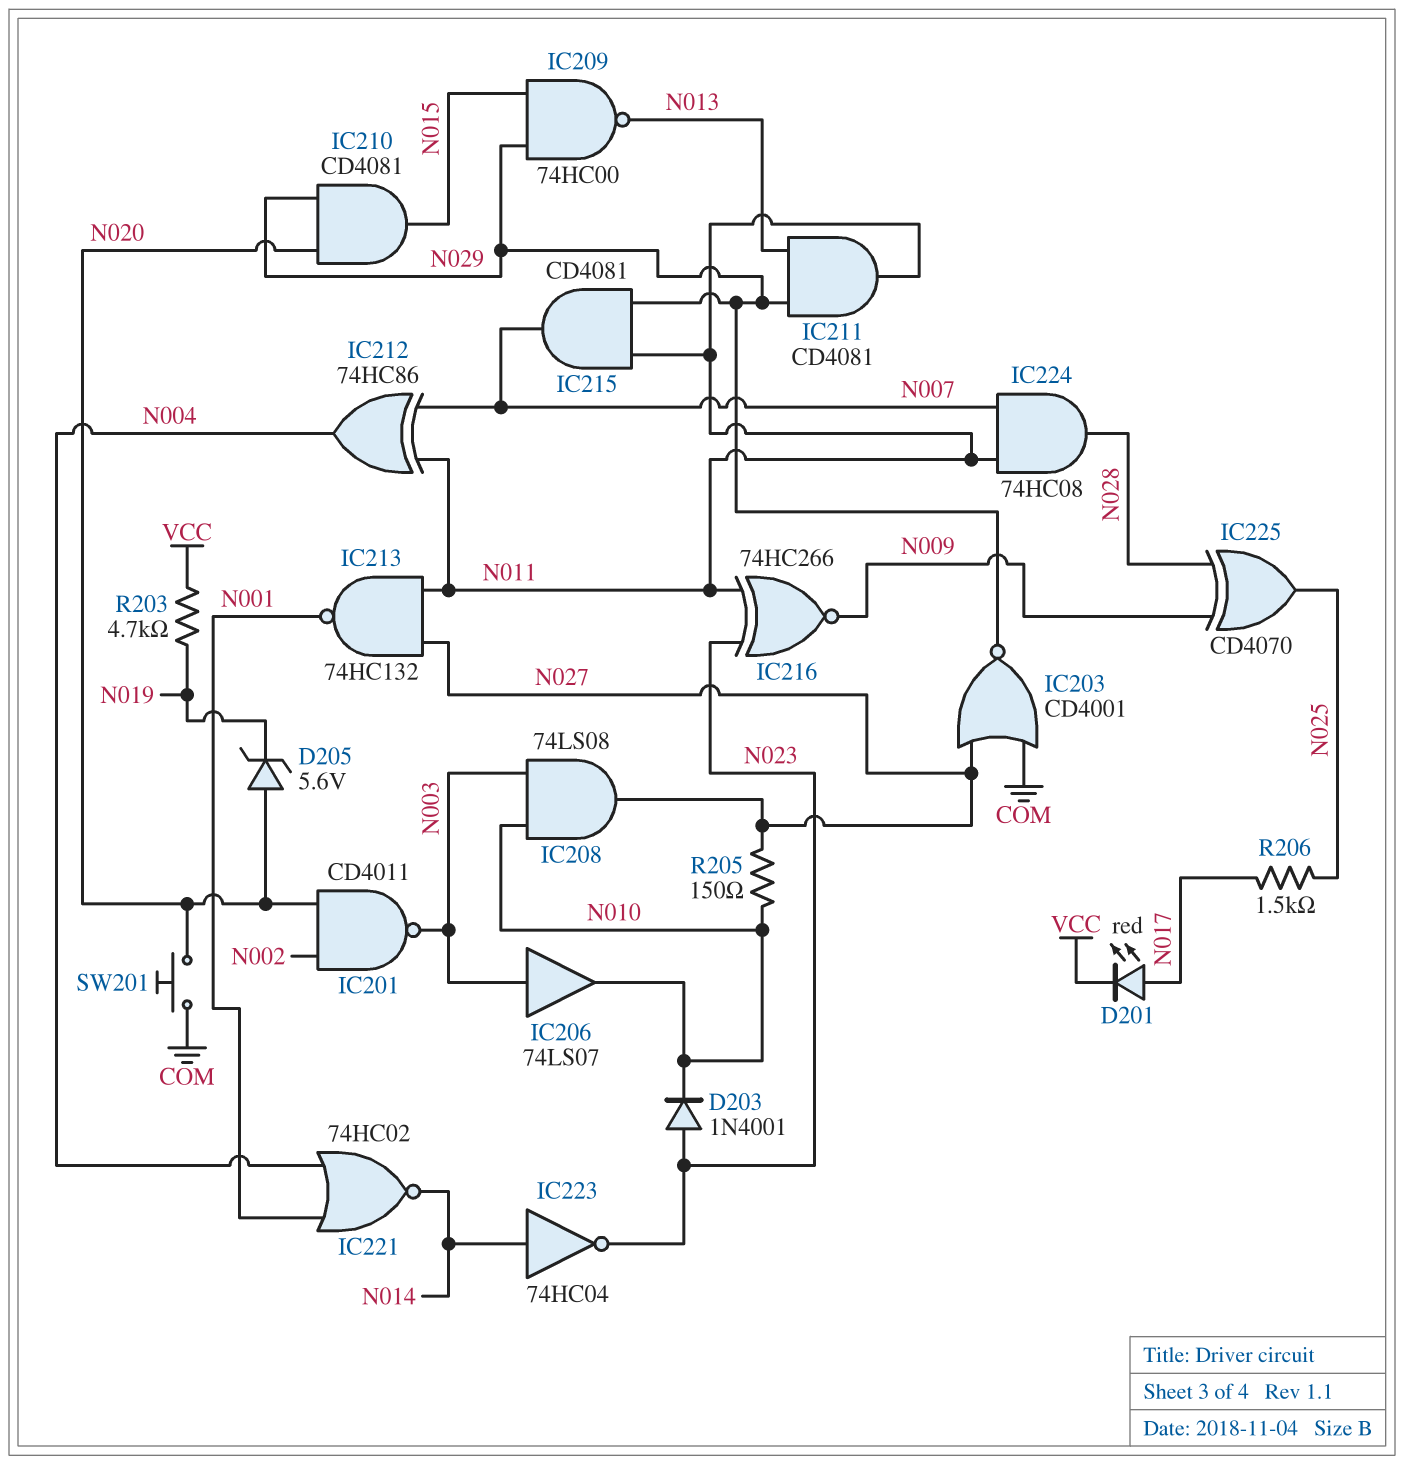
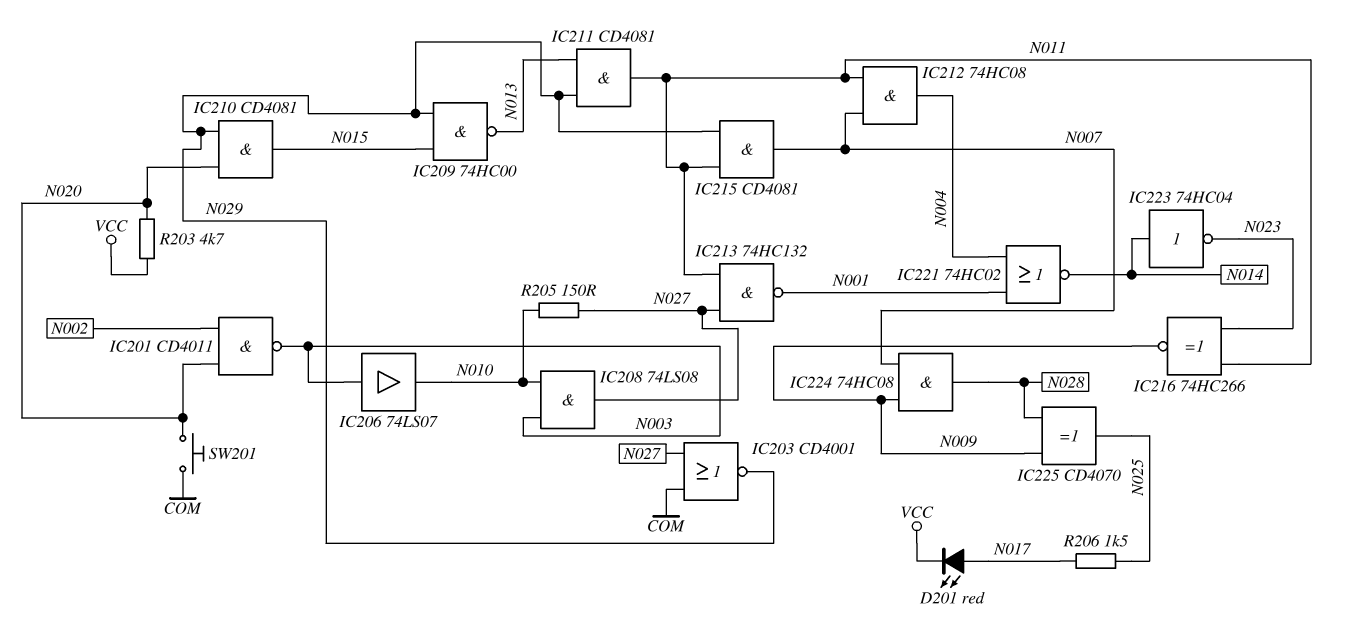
D203: diode 1N4001 (A N023, K N010) -> none
D205: zener 5.6V (A N020, K N019) -> none
IC212: XOR 74HC86 (in N007, in N011, out N004) -> AND 74HC08 (in N007, in N011, out N004)
IC224: AND 74HC08 (in N007, in N011, out N028) -> AND 74HC08 (in N007, in N009, out N028)
R203: 4.7k (N019, VCC) -> 4.7k (N020, VCC)

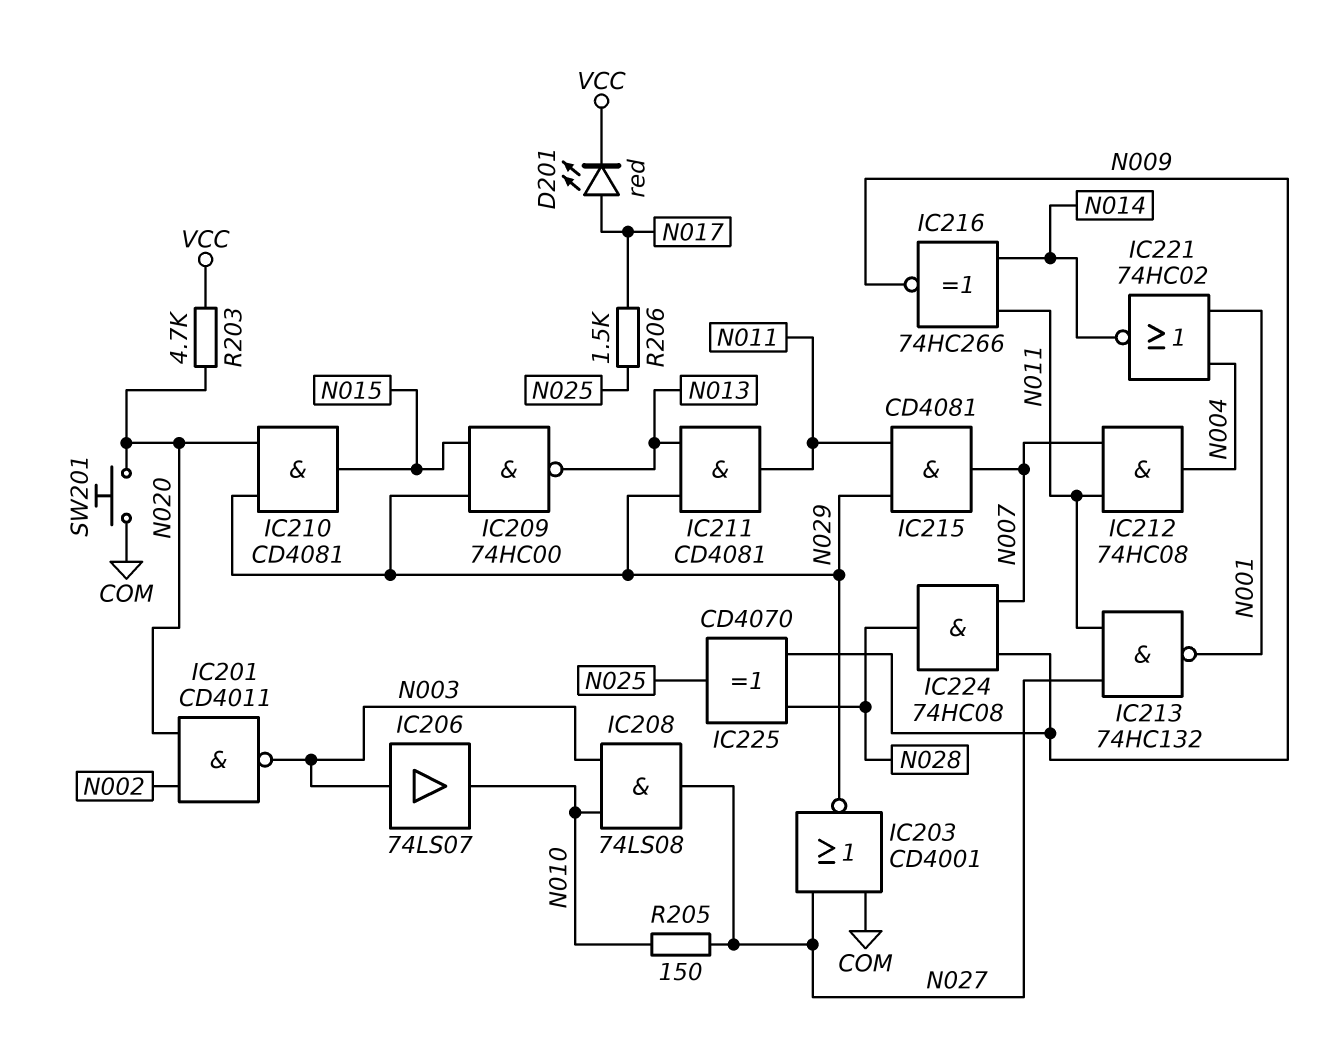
IC216: XNOR 74HC266 (in N011, in N023, out N009) -> XNOR 74HC266 (in N011, in N014, out N009)
IC223: NOT 74HC04 (in N014, out N023) -> none

